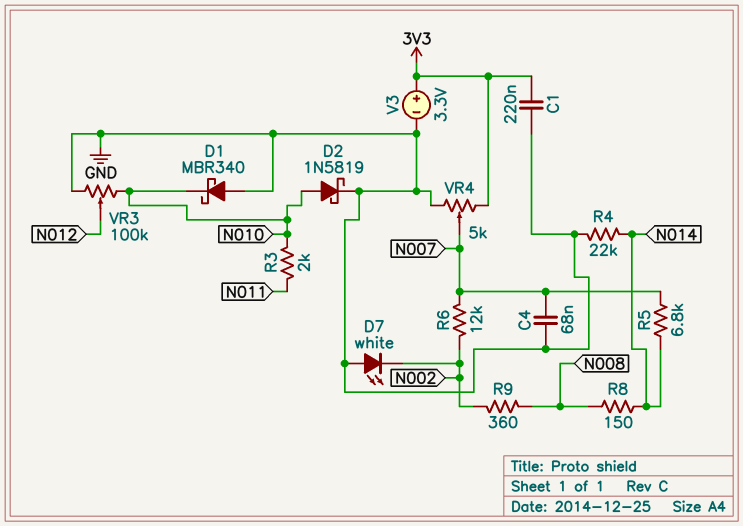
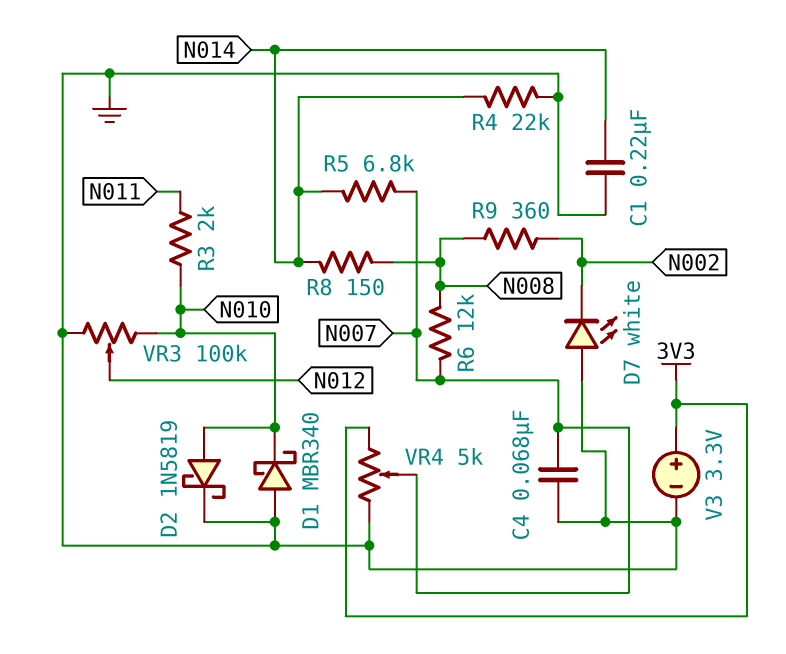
C1: 220nF (3V3, GND) -> 220nF (GND, N014)
R6: 12k (N002, N007) -> 12k (N007, N008)

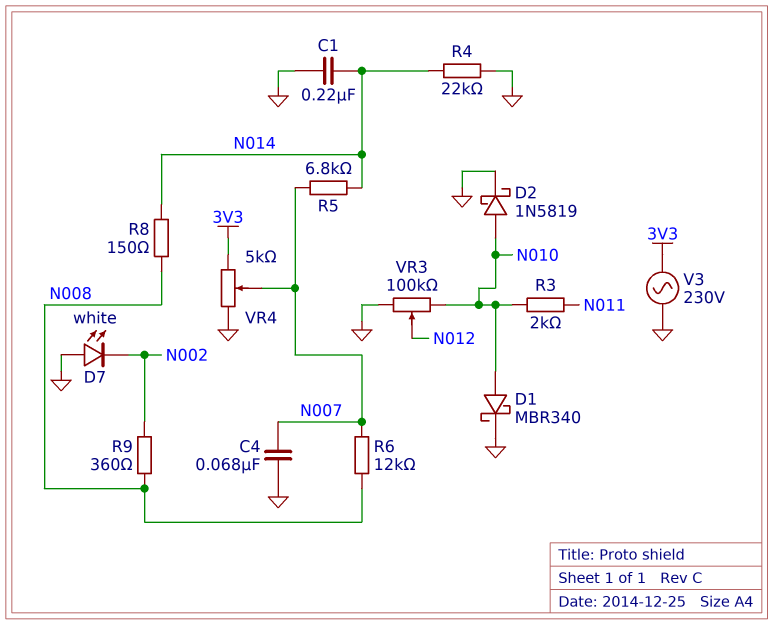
D1: schottky MBR340 (A GND, K N010) -> schottky MBR340 (A N010, K GND)
V3: 3.3V (plus 3V3, minus GND) -> AC 230V (3V3, GND)

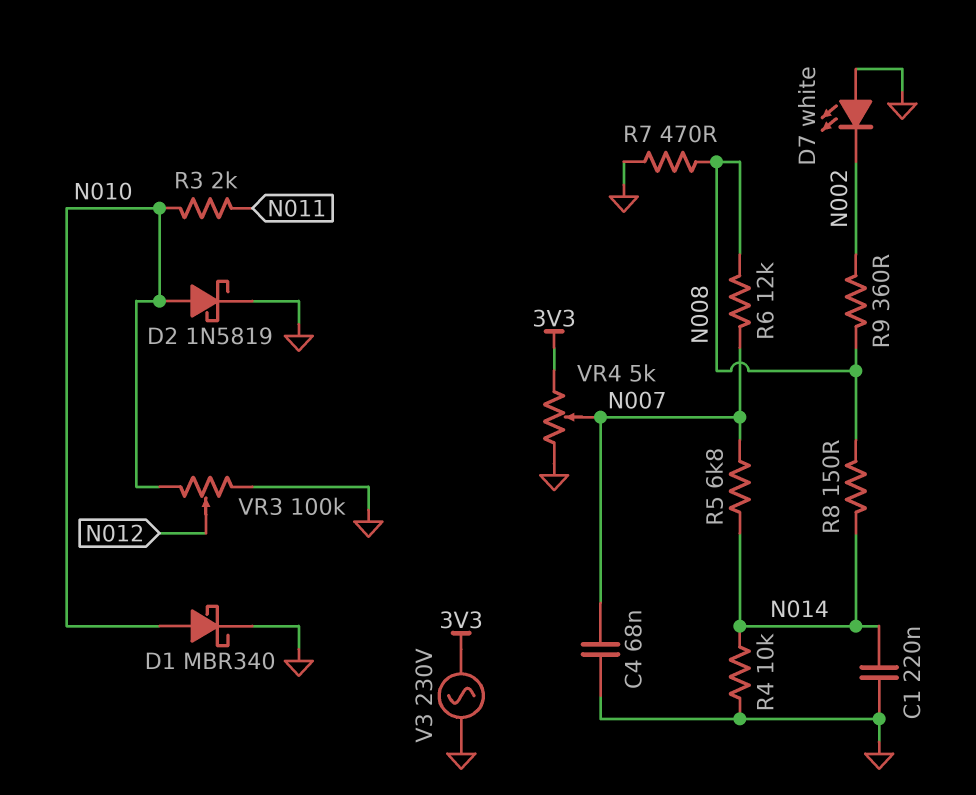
R4: 22k (GND, N014) -> 10k (GND, N014)
R7: none -> 470 (GND, N008)

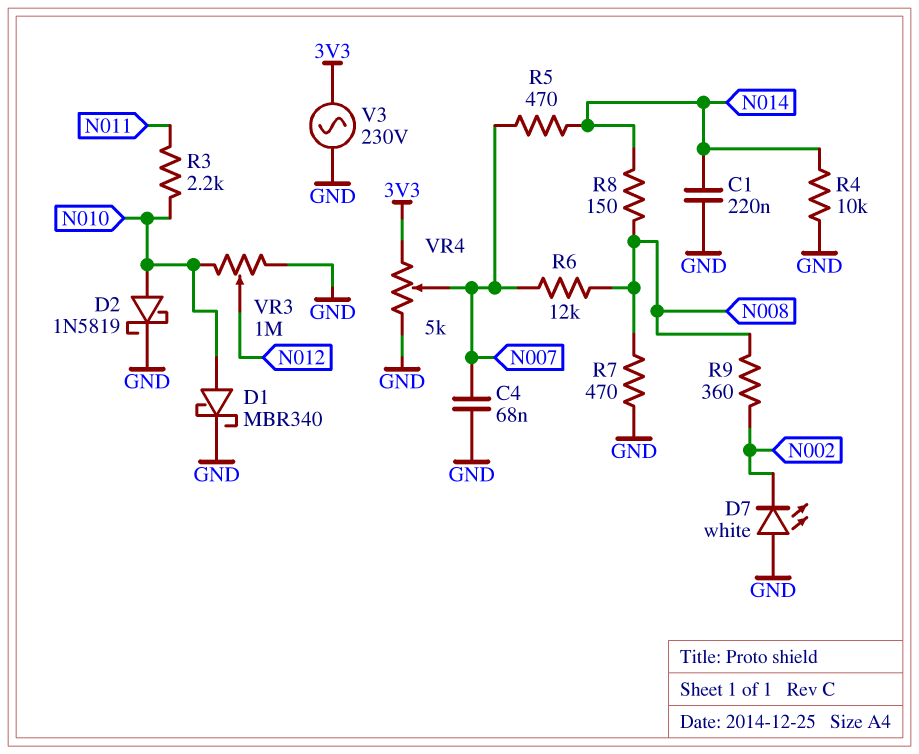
R3: 2k (N010, N011) -> 2.2k (N010, N011)
R5: 6.8k (N007, N014) -> 470 (N007, N014)
VR3: 100k (GND, N010, wiper N012) -> 1M (GND, N010, wiper N012)

